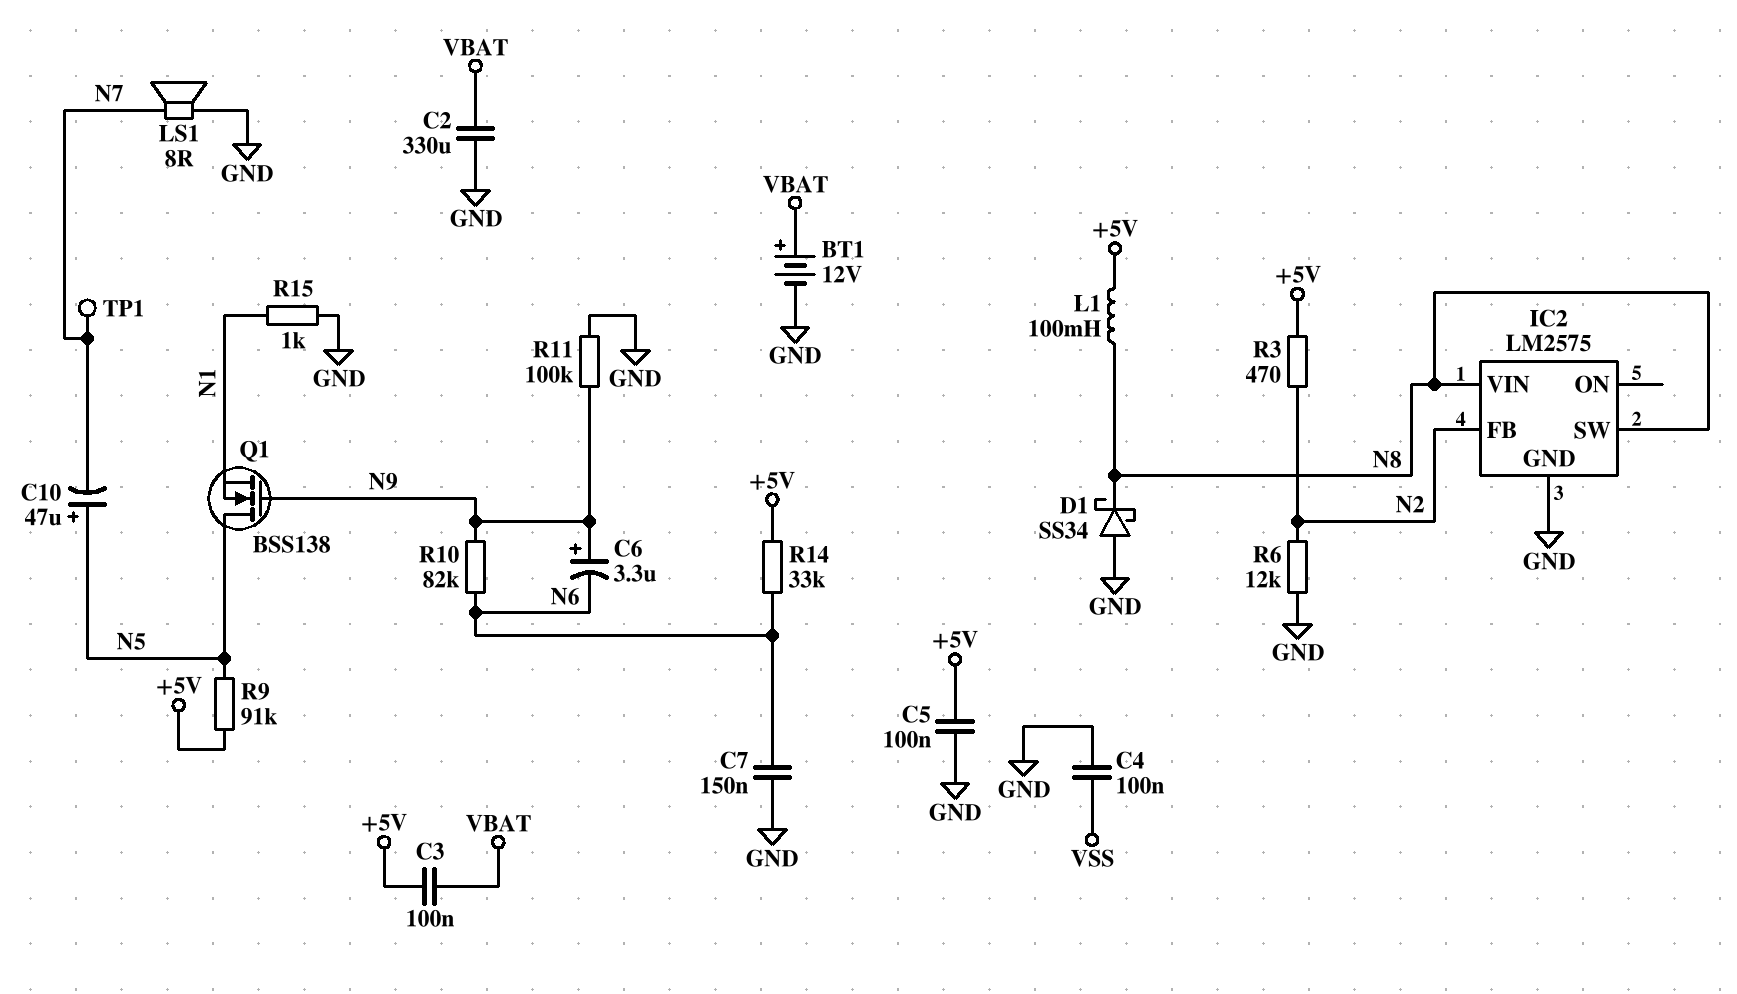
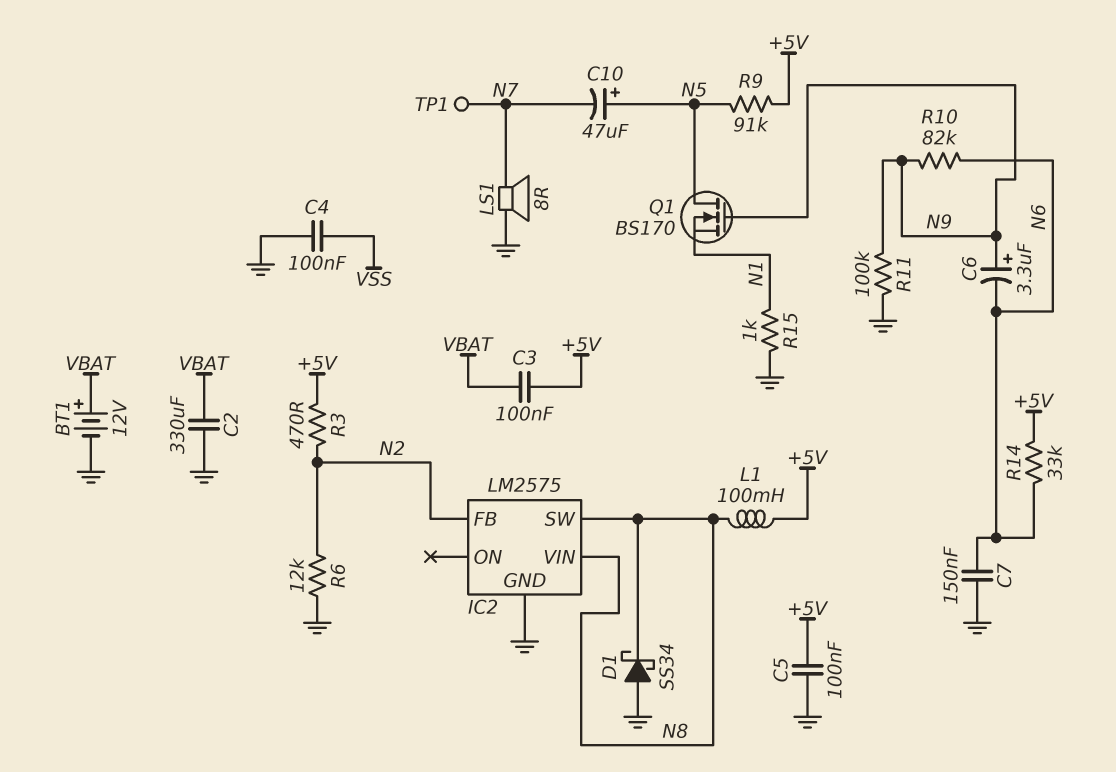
Q1: NMOS BSS138 (G N9, D N5, S N1) -> NMOS BS170 (G N9, D N5, S N1)

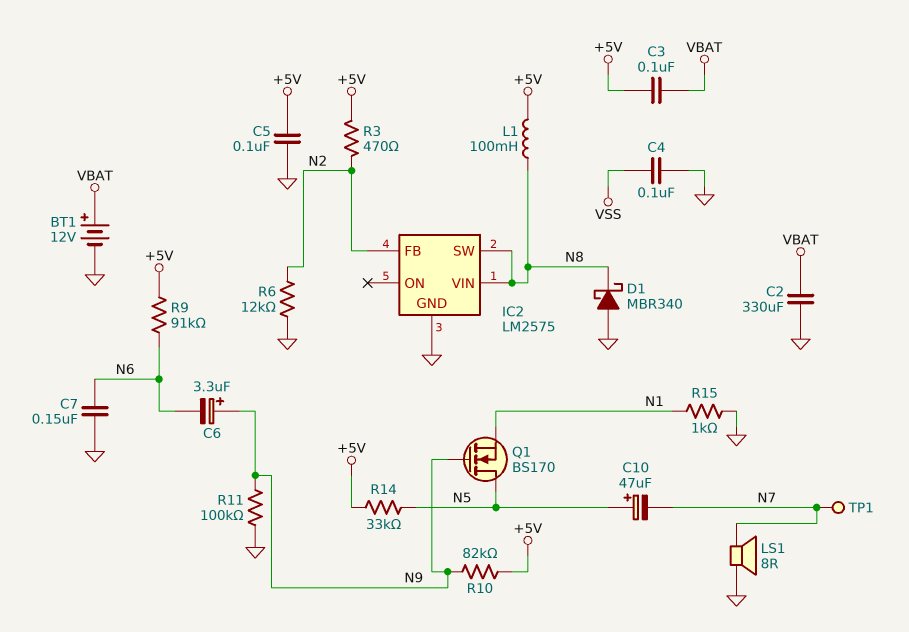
D1: schottky SS34 (A GND, K N8) -> schottky MBR340 (A GND, K N8)
R9: 91k (+5V, N5) -> 91k (+5V, N6)
R10: 82k (N6, N9) -> 82k (+5V, N9)
R14: 33k (+5V, N6) -> 33k (+5V, N5)

